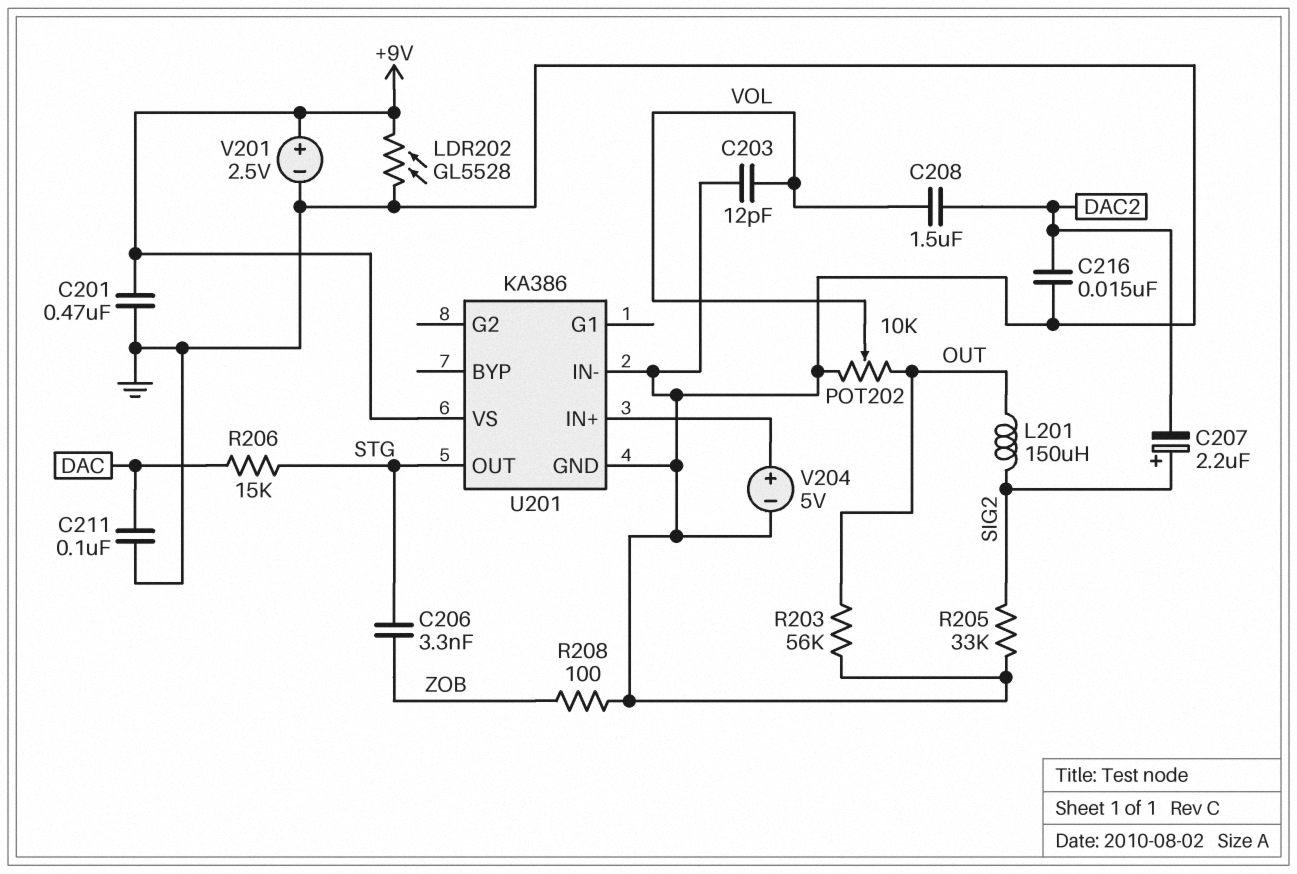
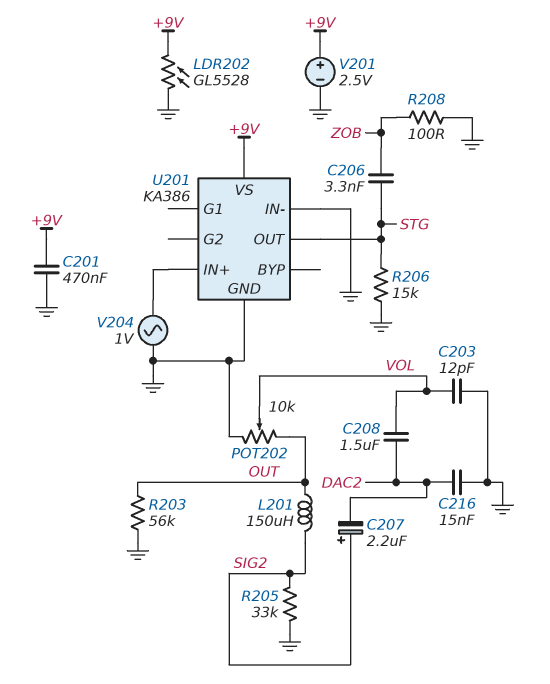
C211: 100nF (DAC, GND) -> none
R206: 15k (DAC, STG) -> 15k (GND, STG)
V204: 5V (plus U201/IN+, minus GND) -> AC 1V (GND, U201/IN+)

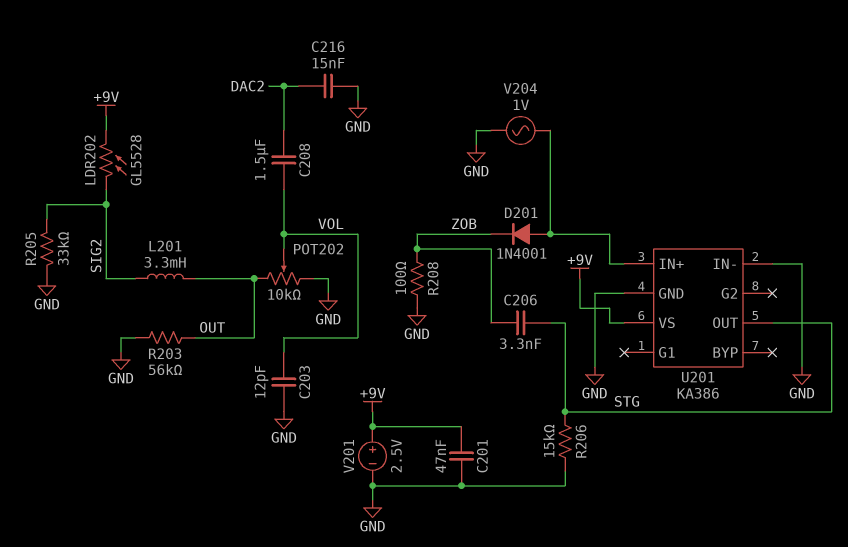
C201: 470nF (+9V, GND) -> 47nF (+9V, GND)
C207: 2.2uF (plus SIG2, minus DAC2) -> none
D201: none -> diode 1N4001 (A U201/IN+, K ZOB)
L201: 150uH (OUT, SIG2) -> 3.3mH (OUT, SIG2)
LDR202: GL5528 (+9V, GND) -> GL5528 (+9V, SIG2)

